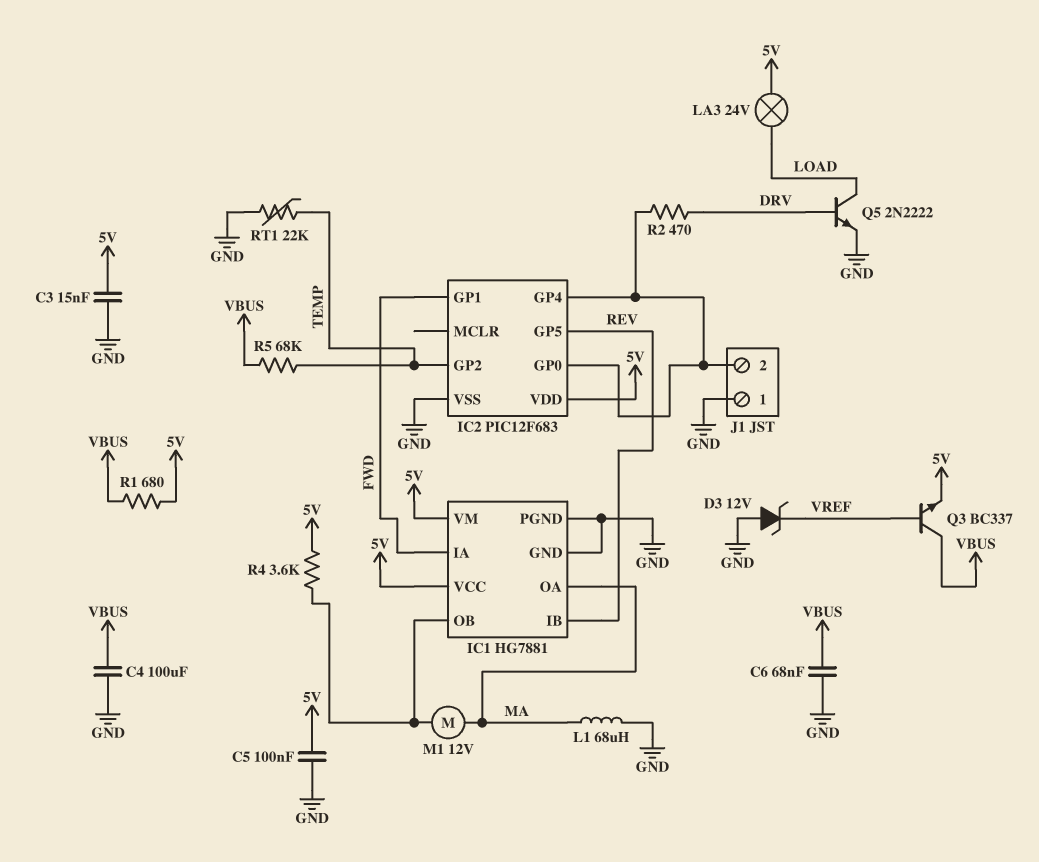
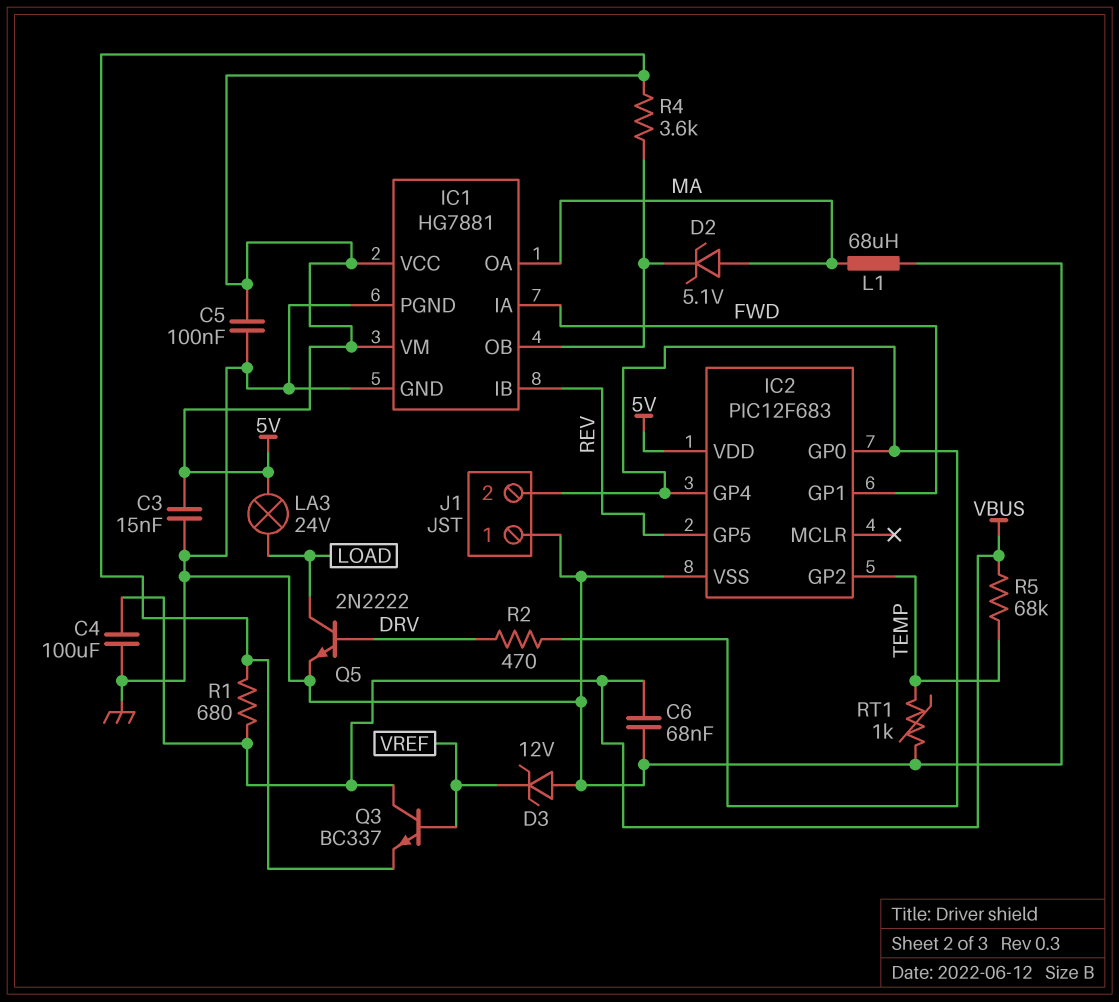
D2: none -> zener 5.1V (A MA, K IC1/OB)
M1: motor 12V (IC1/OB, MA) -> none
RT1: 22k (GND, TEMP) -> 1k (GND, TEMP)

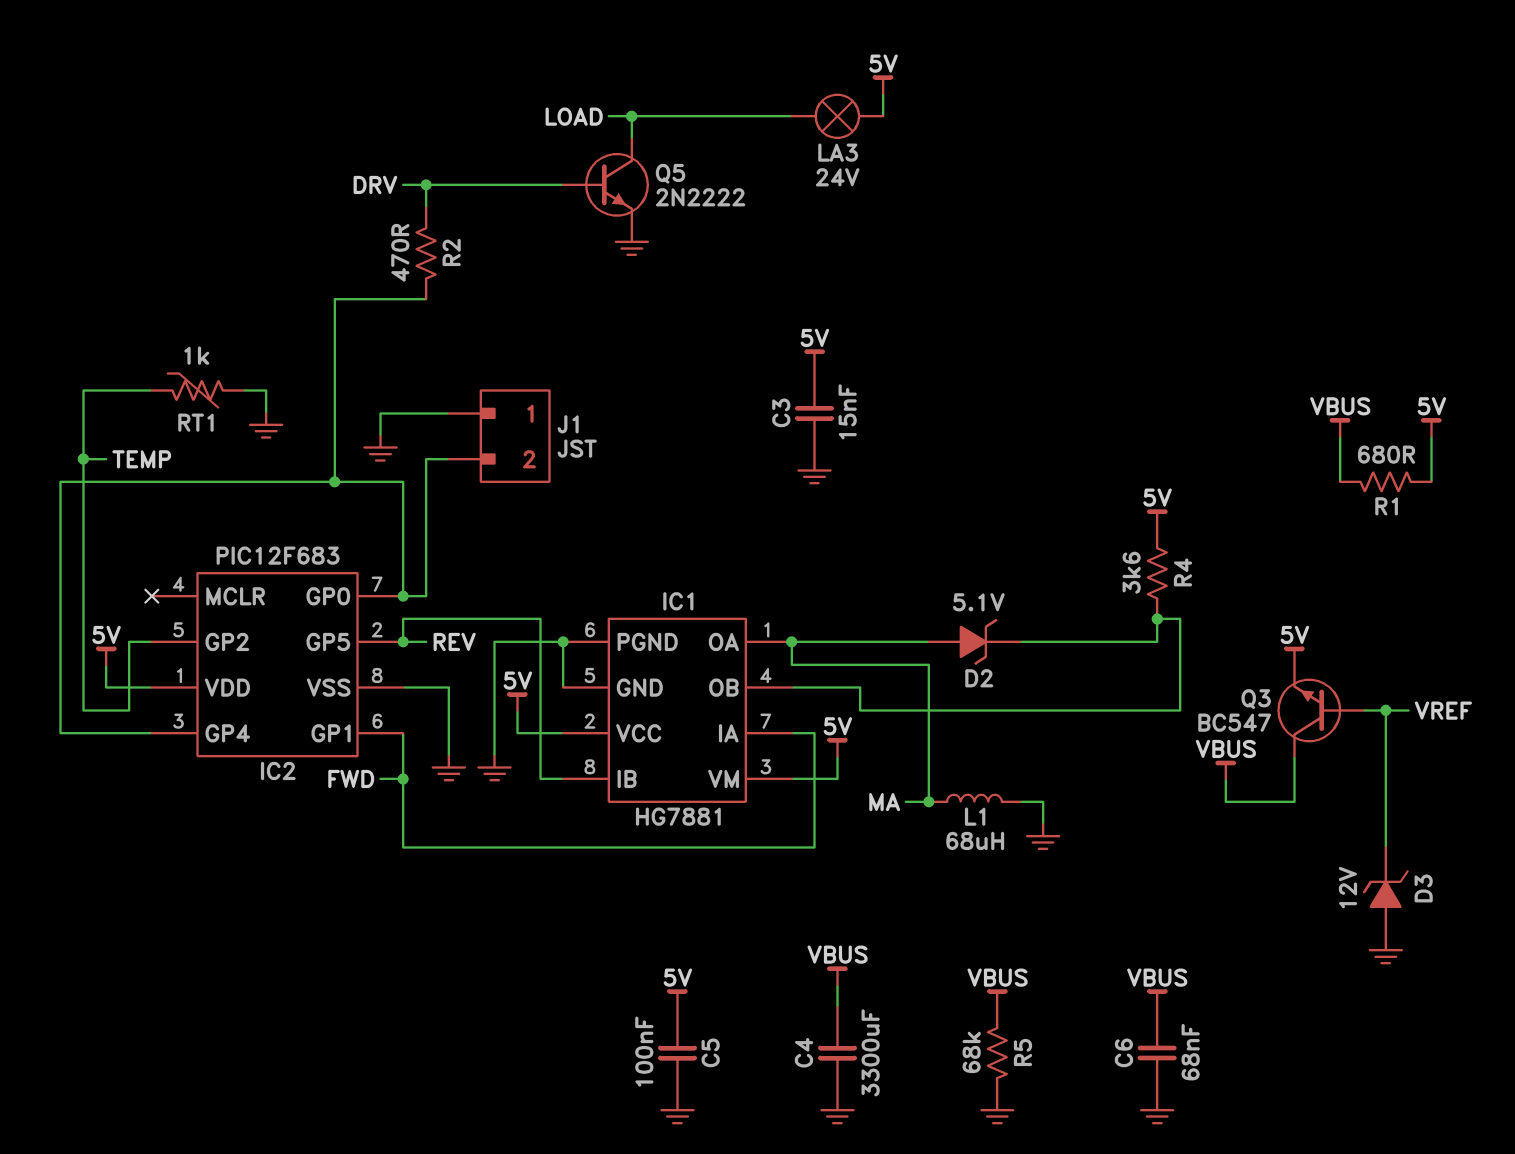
C4: 100uF (GND, VBUS) -> 3300uF (GND, VBUS)
Q3: NPN BC337 (B VREF, C VBUS, E 5V) -> NPN BC547 (B VREF, C VBUS, E 5V)
R5: 68k (TEMP, VBUS) -> 68k (GND, VBUS)

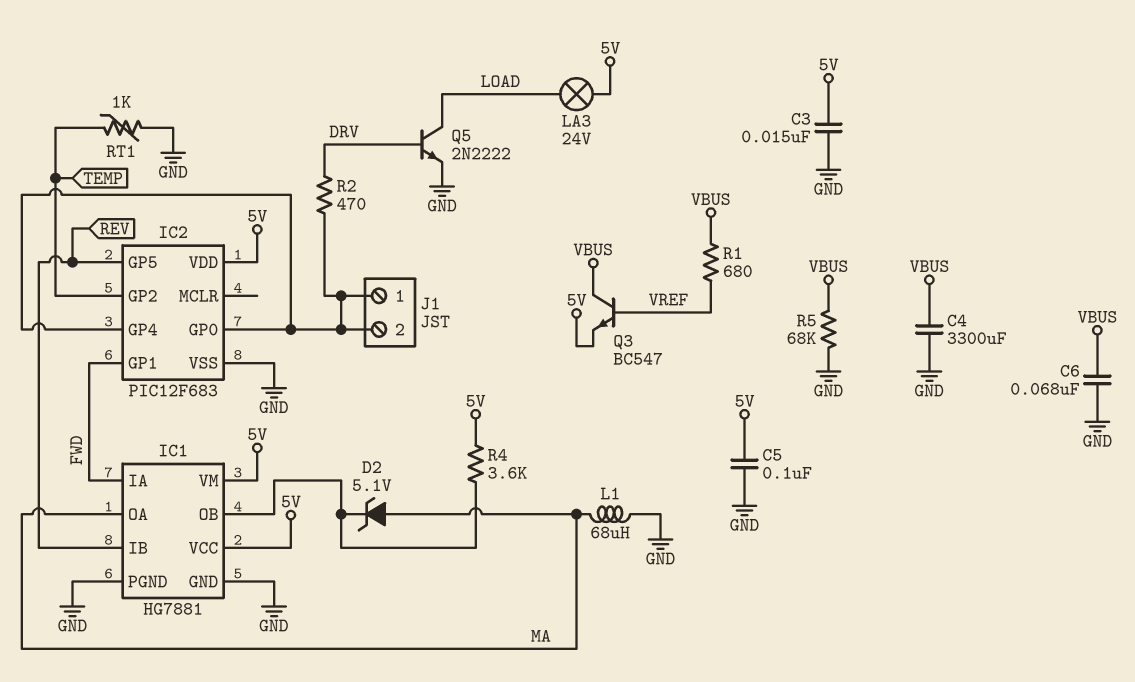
D3: zener 12V (A GND, K VREF) -> none
J1 pin 1: GND -> IC2/GP0
R1: 680 (5V, VBUS) -> 680 (VBUS, VREF)

